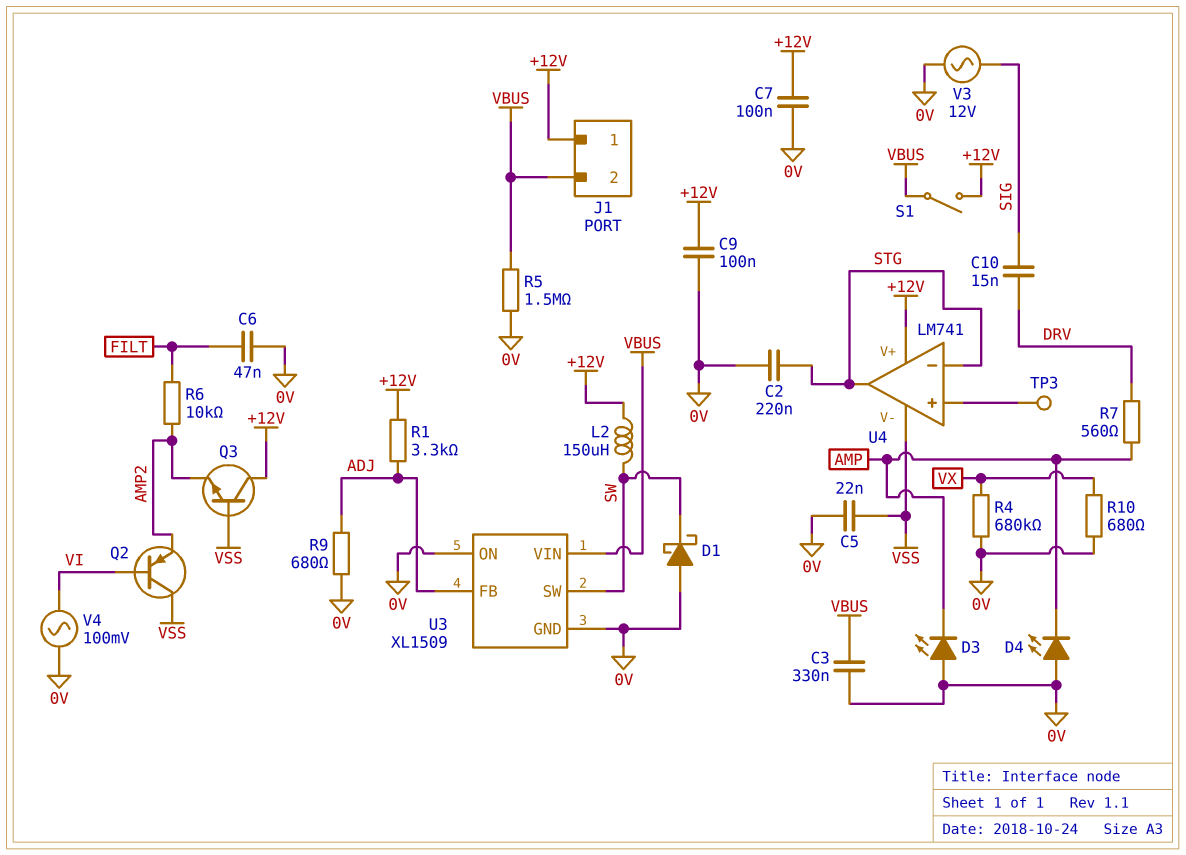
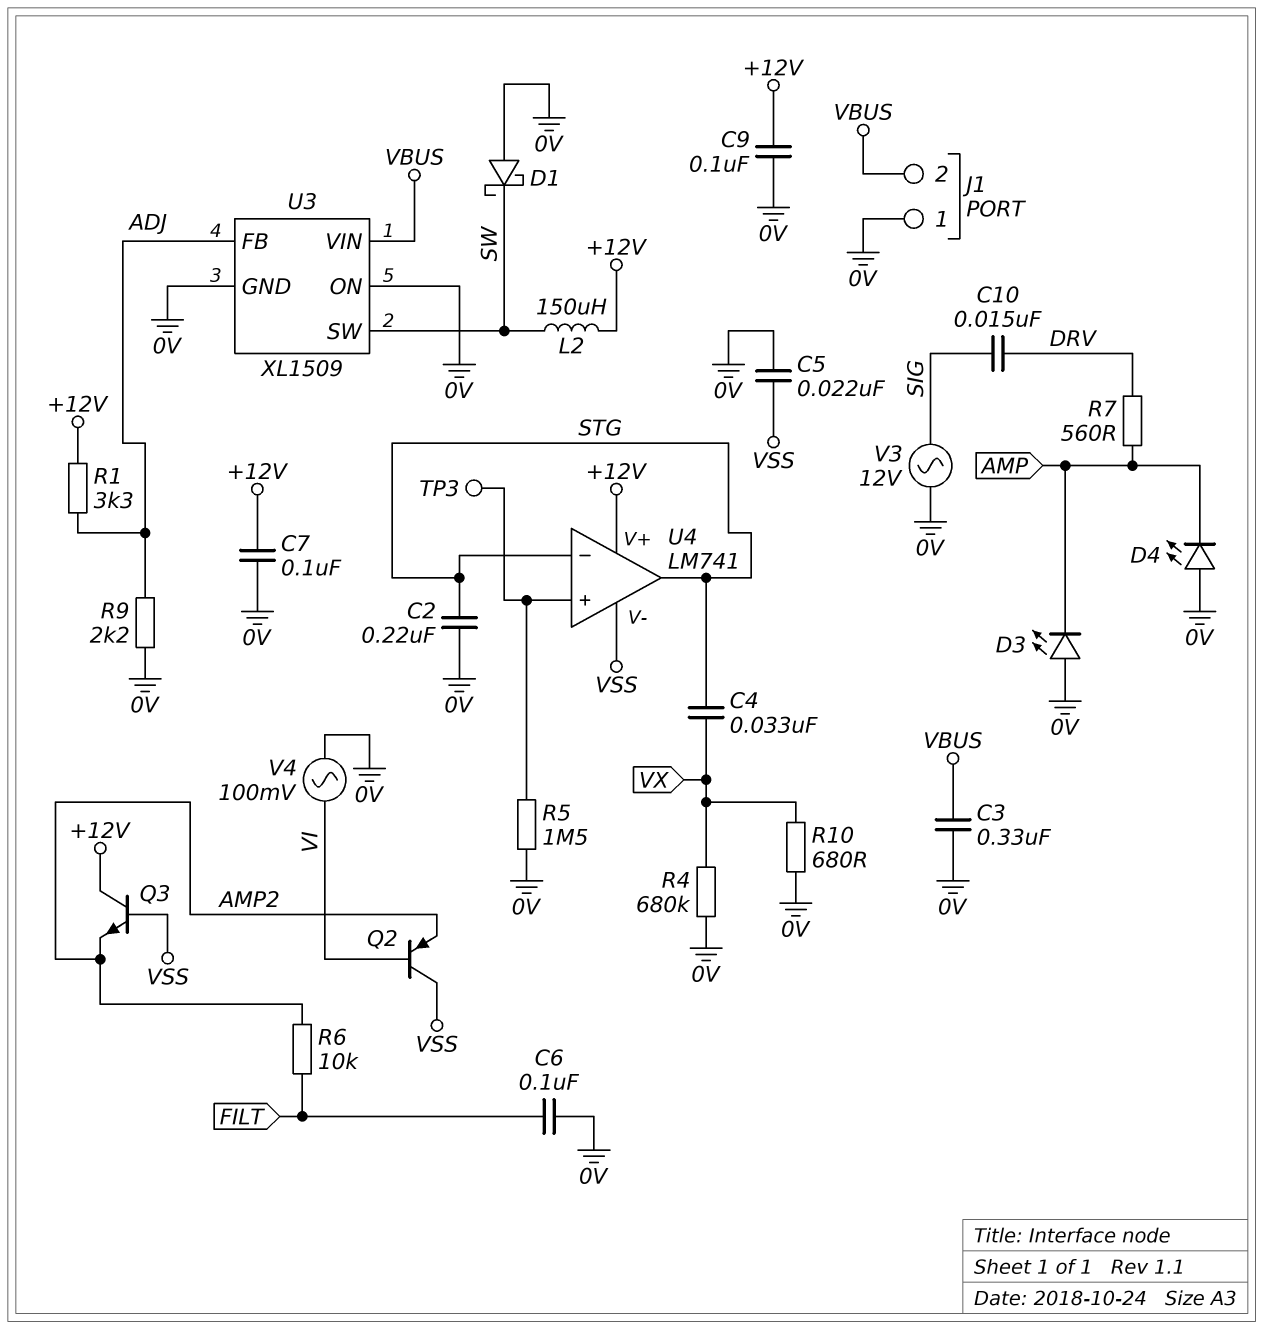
C4: none -> 33nF (STG, VX)
C6: 47nF (0V, FILT) -> 100nF (0V, FILT)
J1 pin 1: +12V -> 0V
R5: 1.5M (0V, VBUS) -> 1.5M (0V, U4/in+)
R9: 680 (0V, ADJ) -> 2.2k (0V, ADJ)
S1: switch (+12V, VBUS) -> none

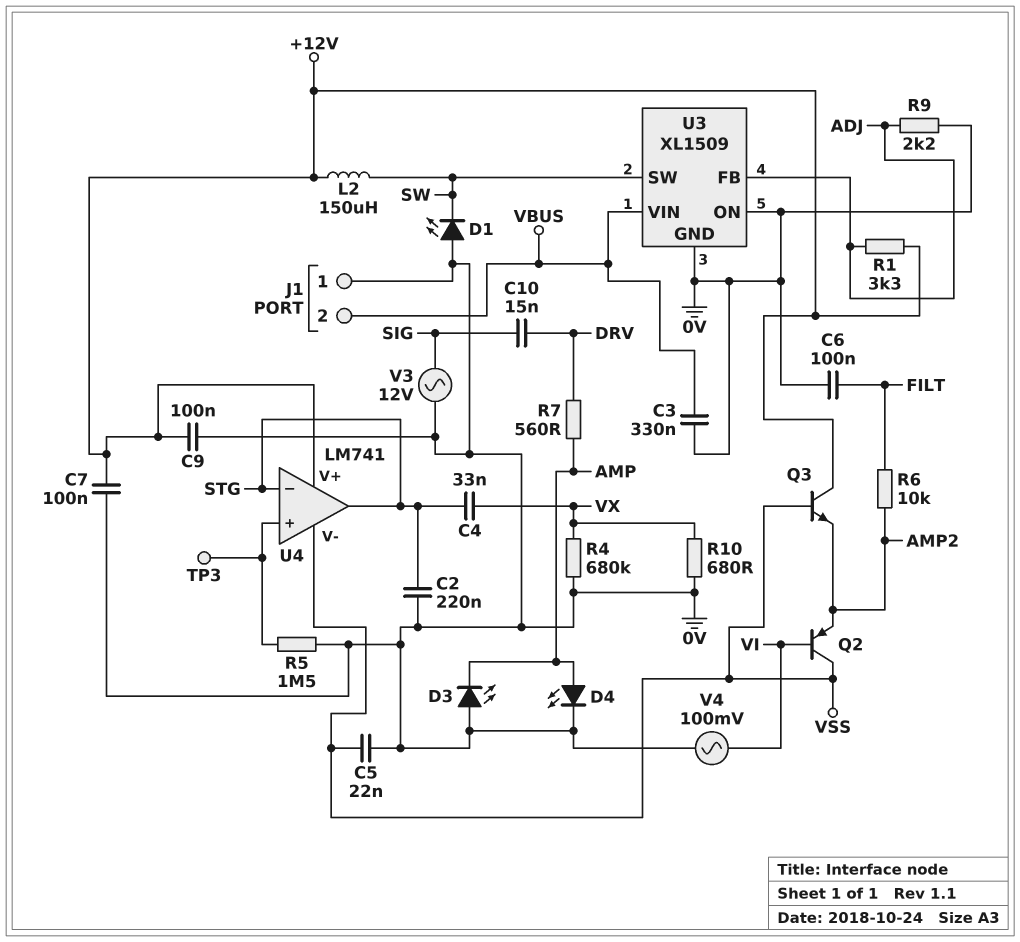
D1: schottky (A 0V, K SW) -> LED (A 0V, K SW)
D4: LED (A 0V, K AMP) -> LED (A AMP, K 0V)

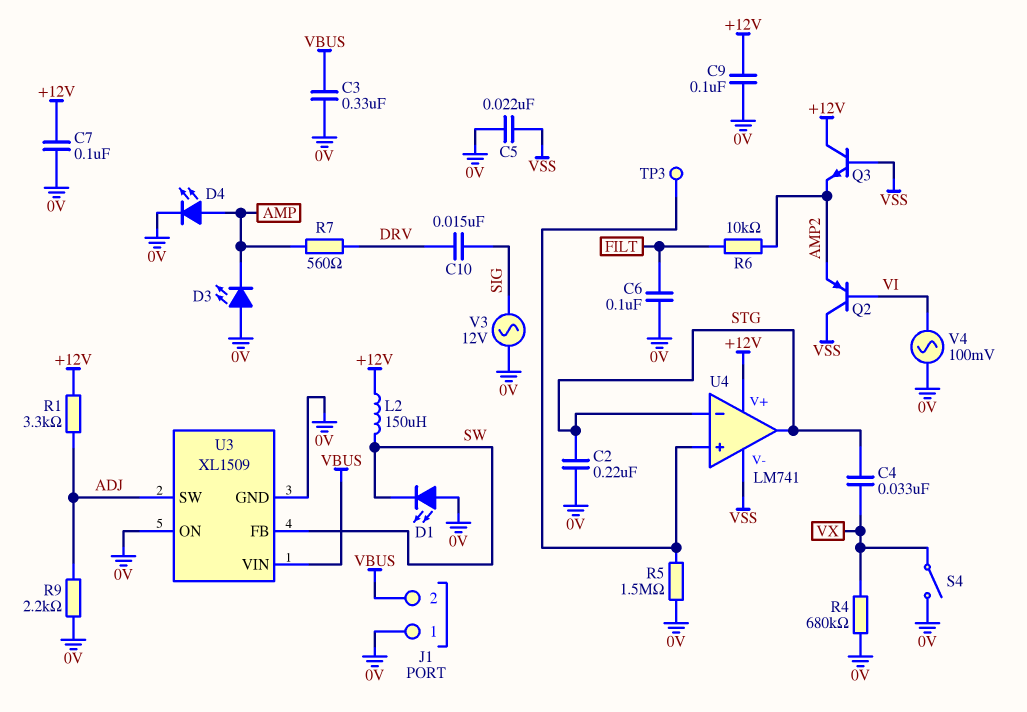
R10: 680 (0V, VX) -> none
S4: none -> switch (0V, VX)
U3 pin FB: ADJ -> SW
U3 pin SW: SW -> ADJ

